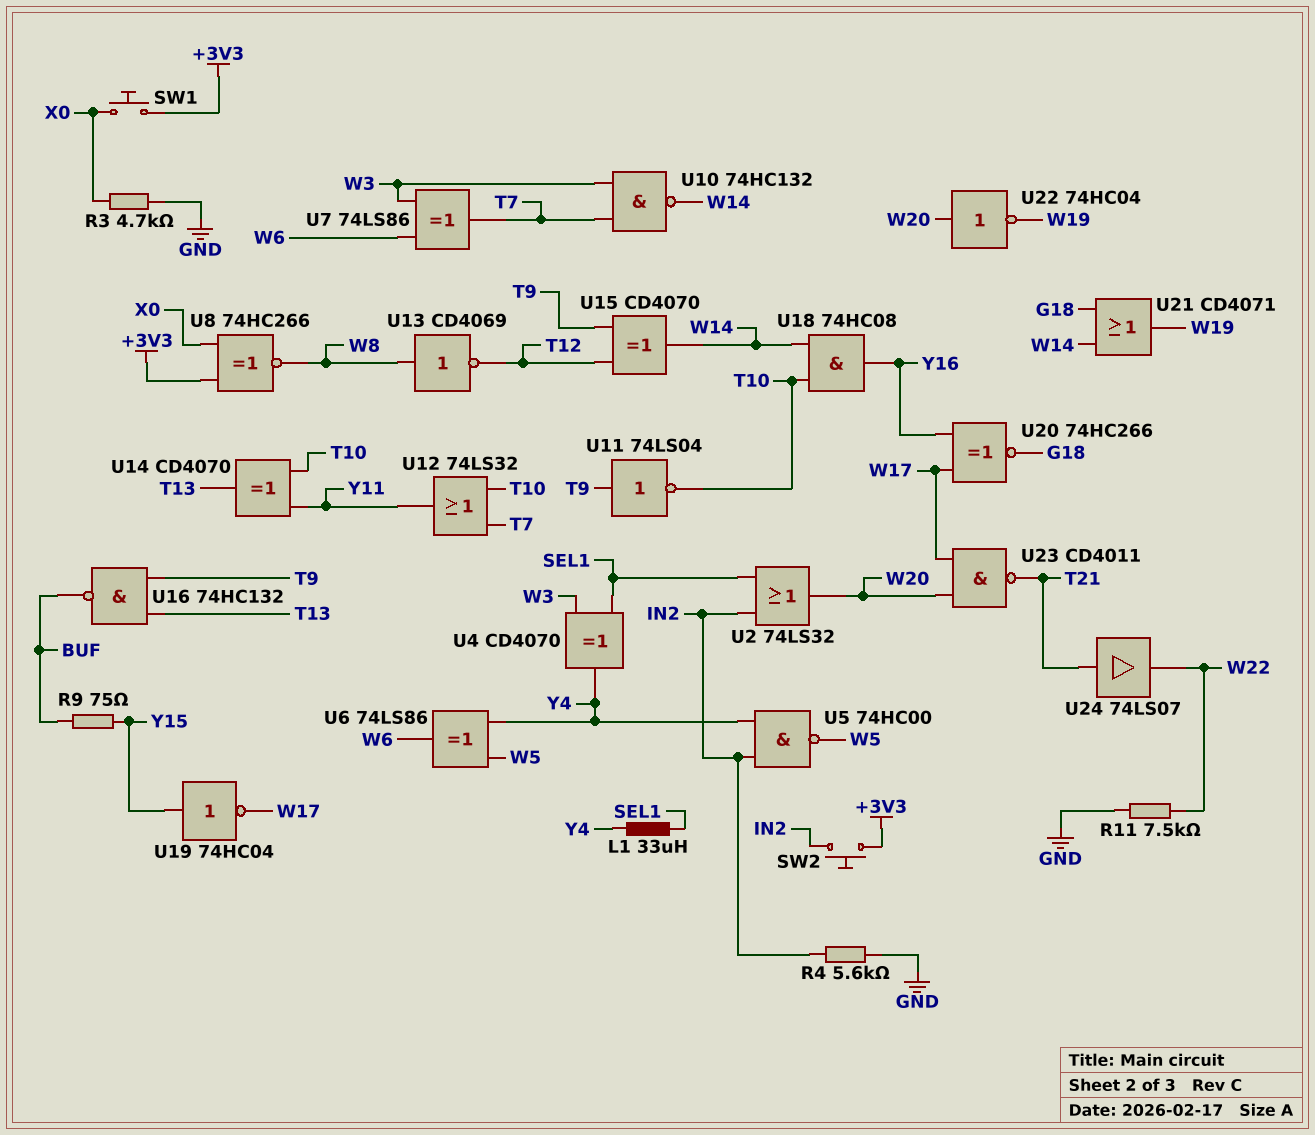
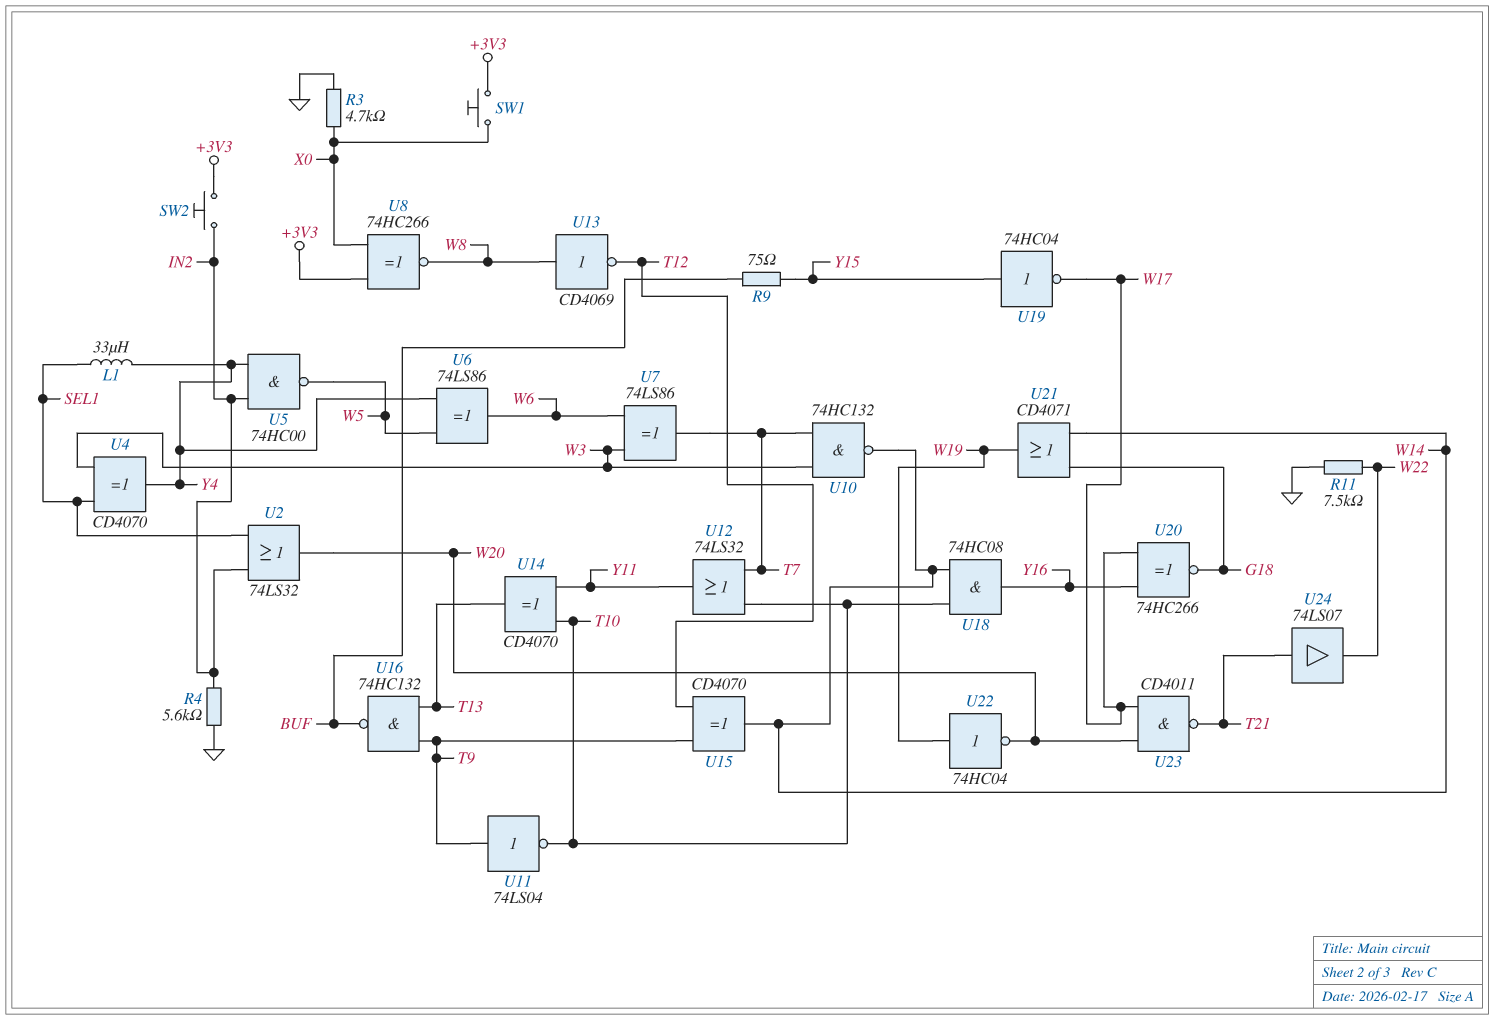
U22: NOT 74HC04 (in W20, out W19) -> NOT 74HC04 (in W19, out W20)

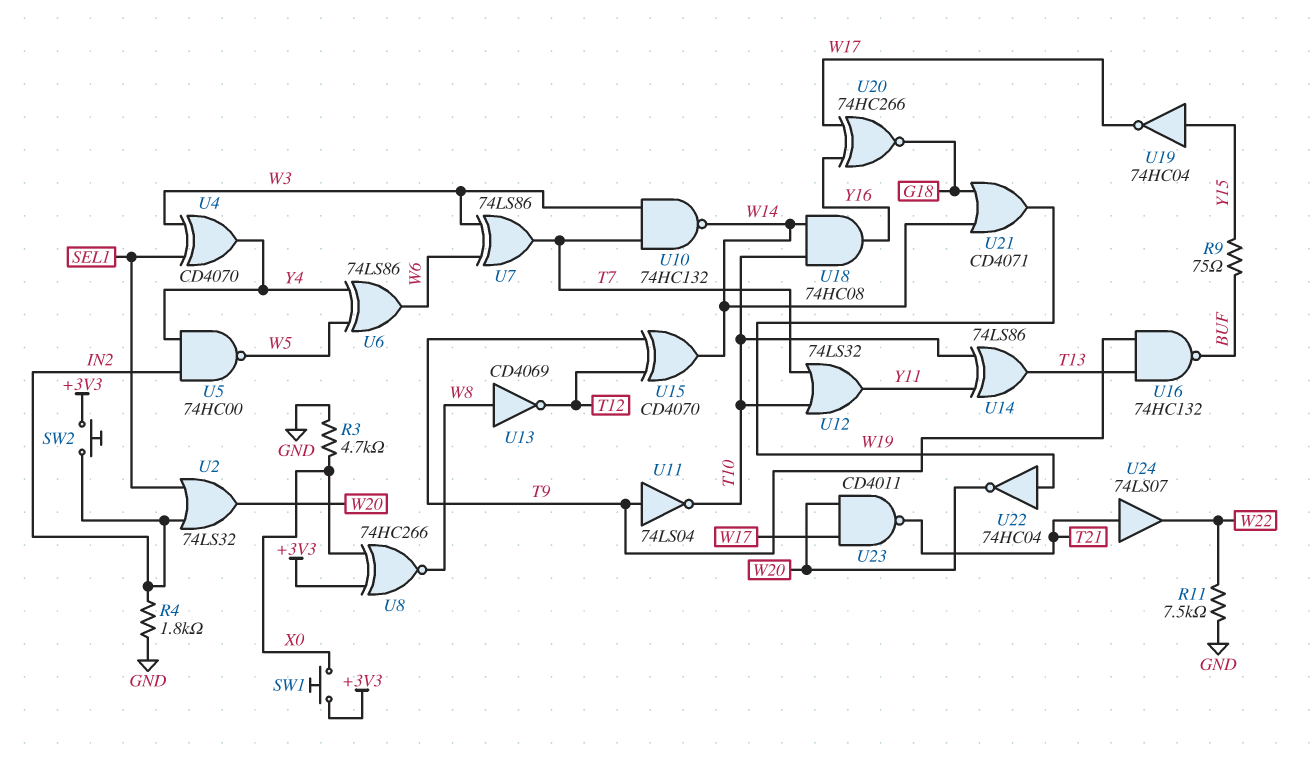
L1: 33uH (SEL1, Y4) -> none
R4: 5.6k (GND, IN2) -> 1.8k (GND, IN2)
U14: XOR CD4070 (in T10, in Y11, out T13) -> XOR 74LS86 (in T10, in Y11, out T13)

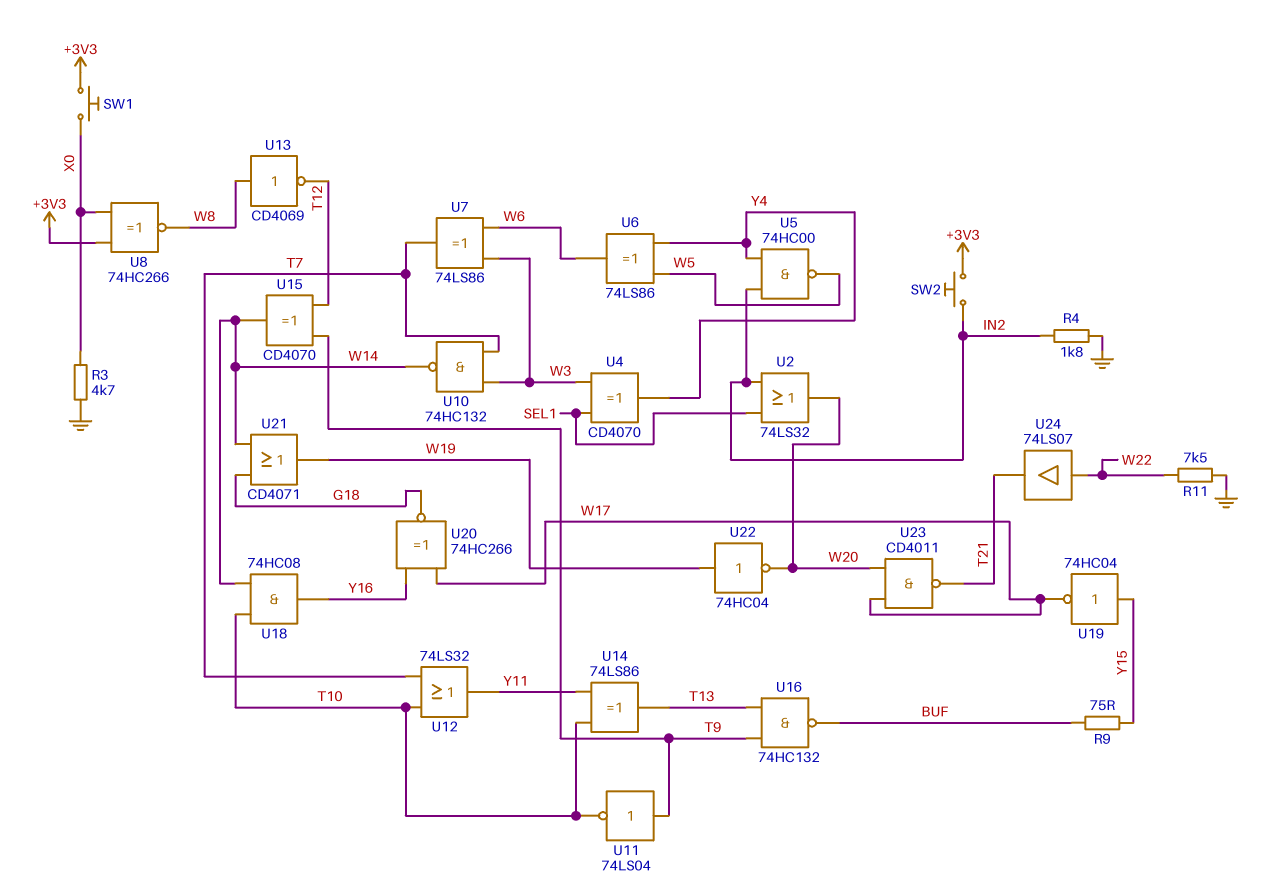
U24: buffer 74LS07 (in T21, out W22) -> buffer 74LS07 (in W22, out T21)

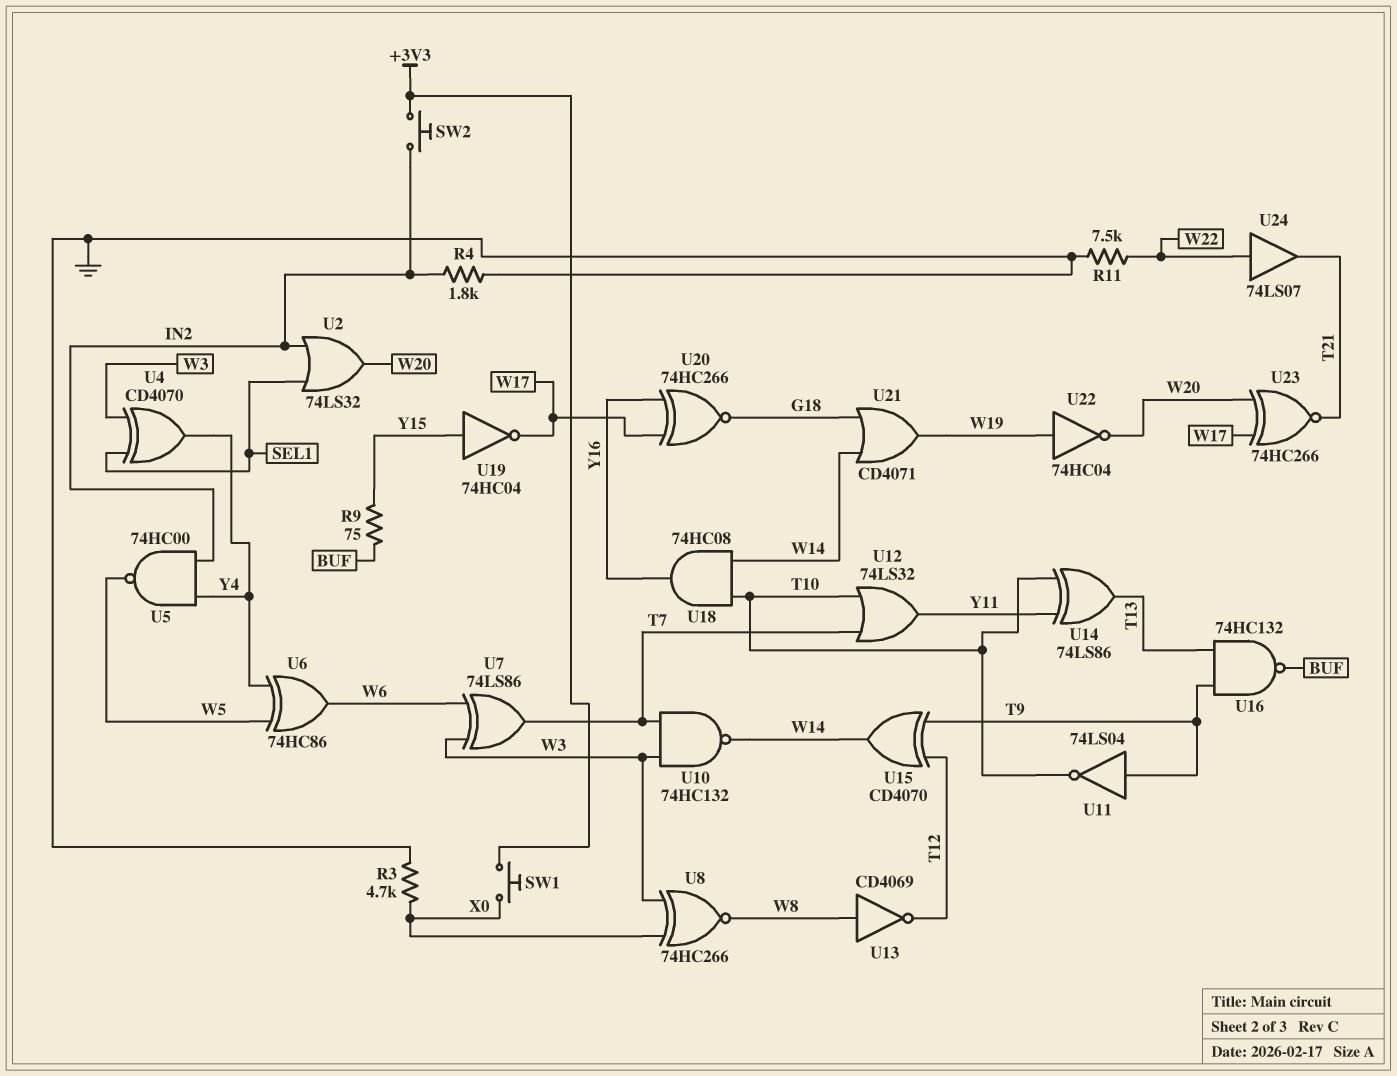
U6: XOR 74LS86 (in W5, in Y4, out W6) -> XOR 74HC86 (in W5, in Y4, out W6)
U8: XNOR 74HC266 (in +3V3, in X0, out W8) -> XNOR 74HC266 (in W3, in X0, out W8)
U23: NAND CD4011 (in W17, in W20, out T21) -> XNOR 74HC266 (in W17, in W20, out T21)

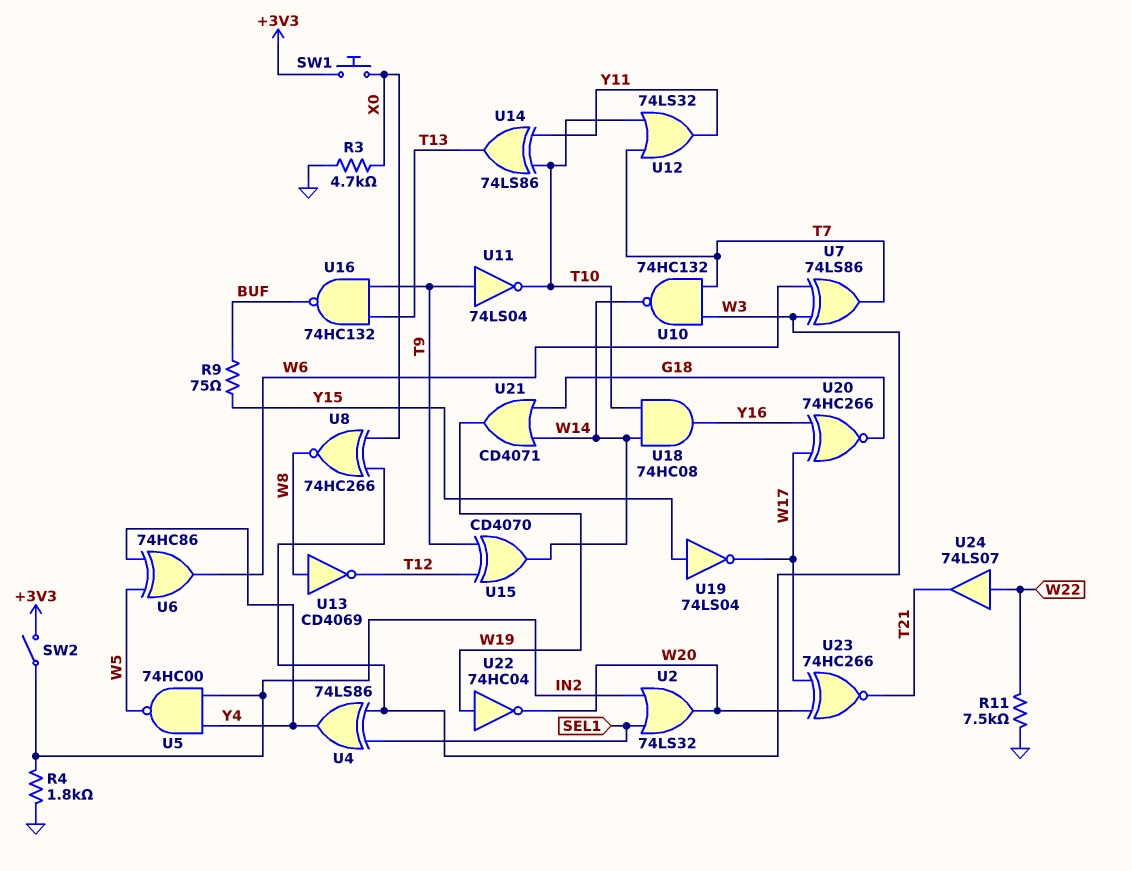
SW2: button (+3V3, IN2) -> switch (+3V3, IN2)
U4: XOR CD4070 (in SEL1, in W3, out Y4) -> XOR 74LS86 (in SEL1, in W3, out Y4)
U19: NOT 74HC04 (in Y15, out W17) -> NOT 74LS04 (in Y15, out W17)

